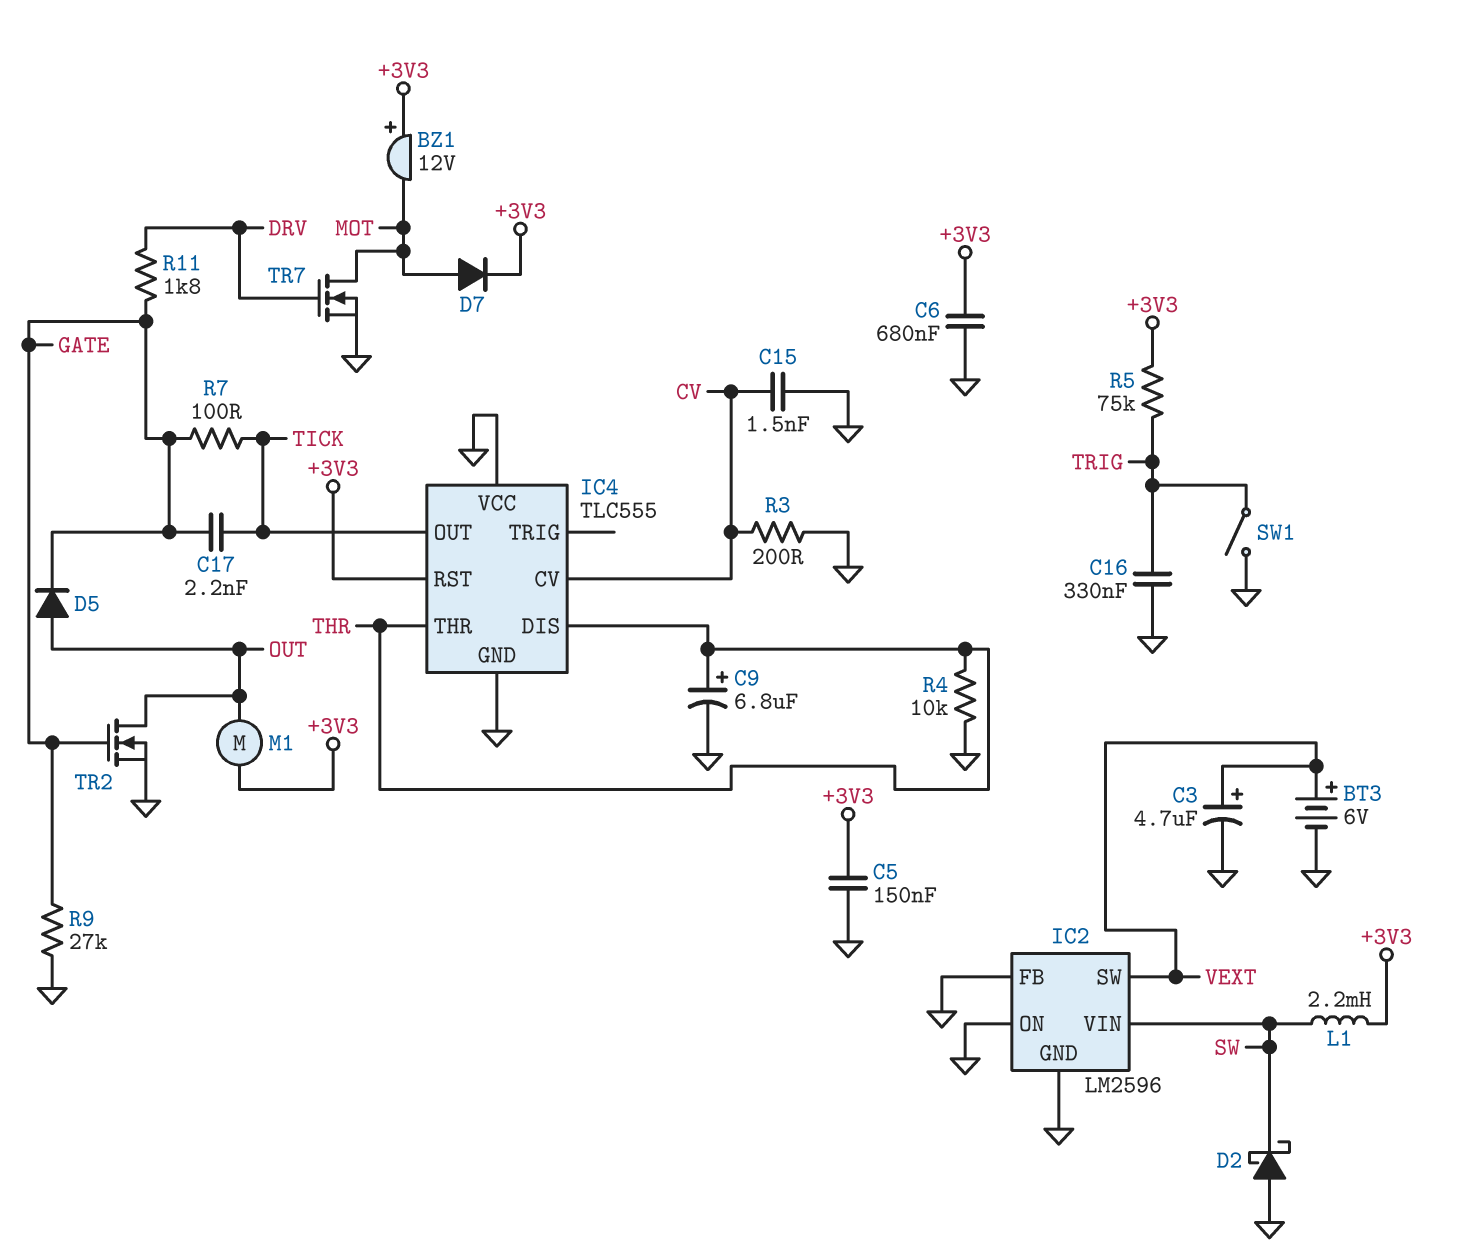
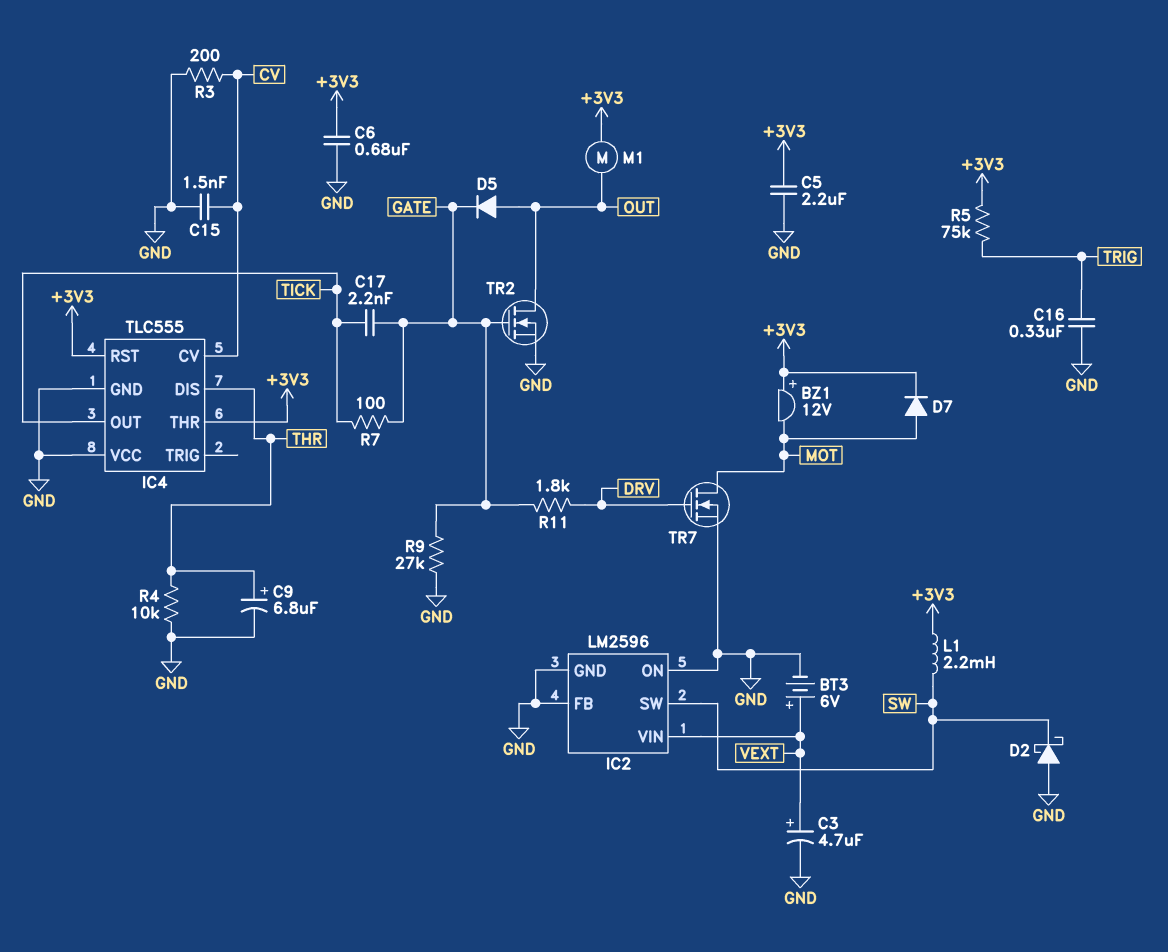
C5: 150nF (+3V3, GND) -> 2.2uF (+3V3, GND)
IC2 pin SW: VEXT -> SW
IC2 pin VIN: SW -> VEXT
IC4 pin THR: THR -> +3V3
SW1: switch (GND, TRIG) -> none

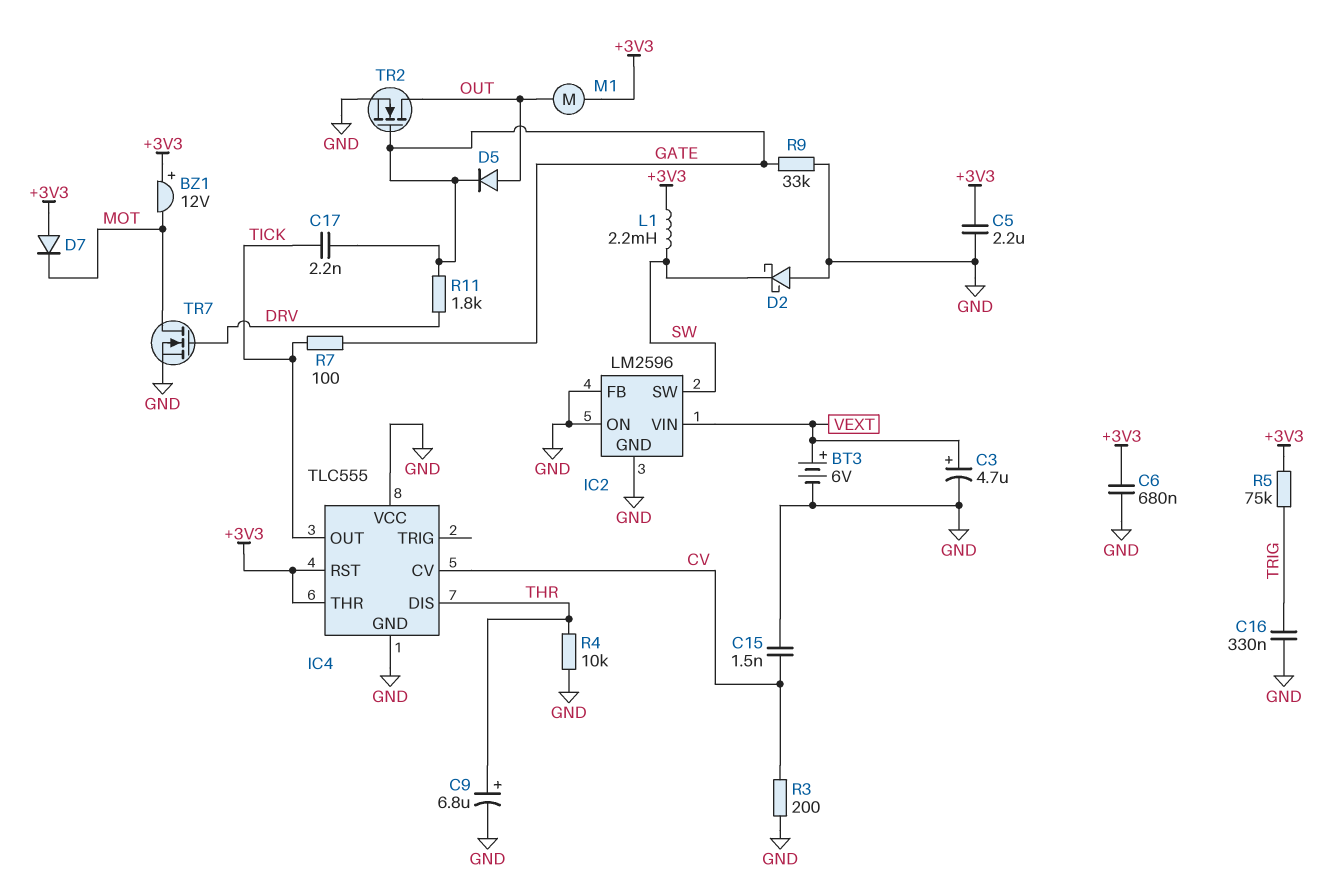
D7: diode (A MOT, K +3V3) -> diode (A +3V3, K MOT)
R9: 27k (GATE, GND) -> 33k (GATE, GND)

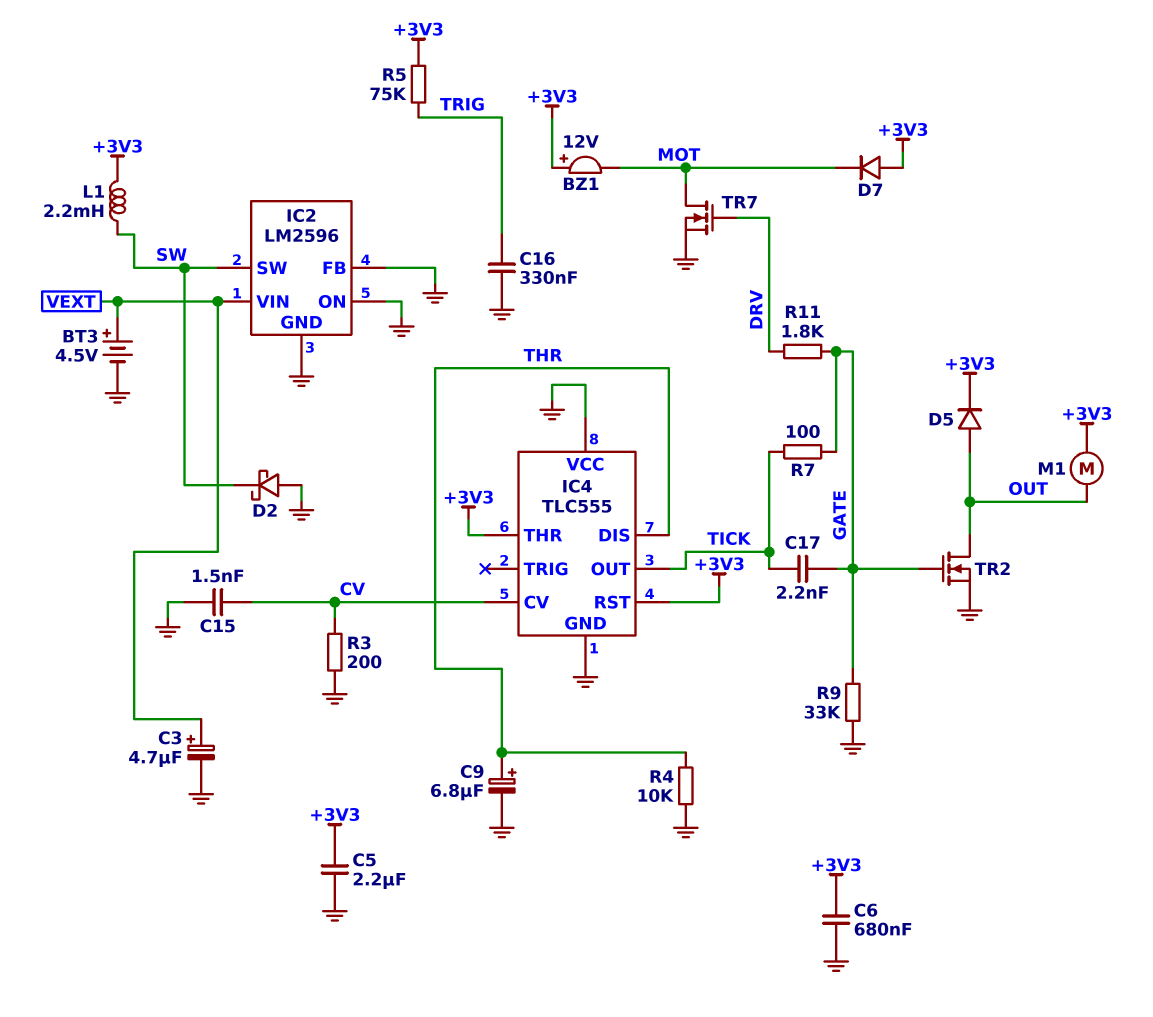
BT3: 6V (plus VEXT, minus GND) -> 4.5V (plus VEXT, minus GND)
D5: diode (A OUT, K GATE) -> diode (A OUT, K +3V3)

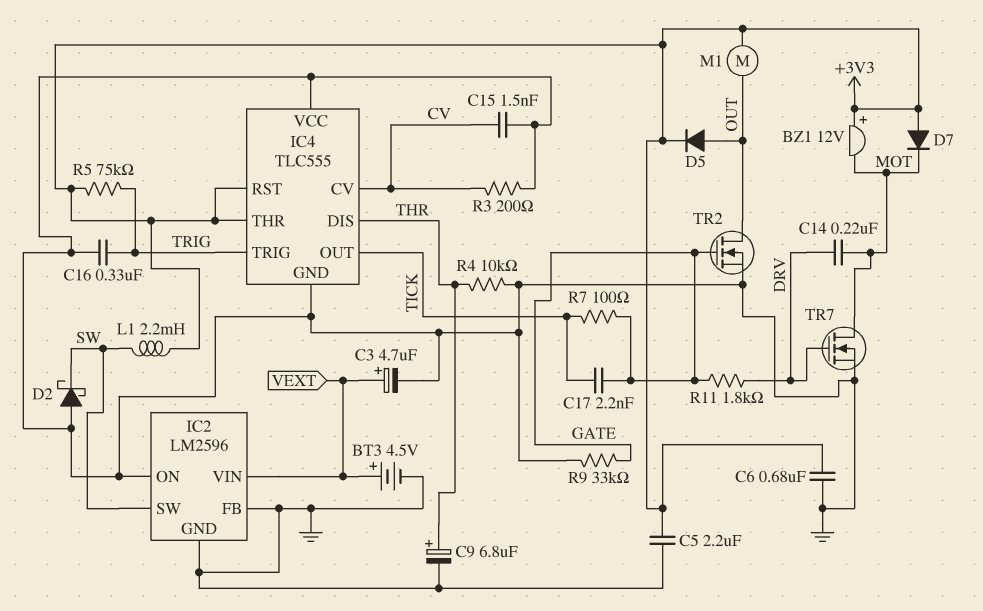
C14: none -> 220nF (DRV, MOT)
IC4 pin TRIG: none -> TRIG

